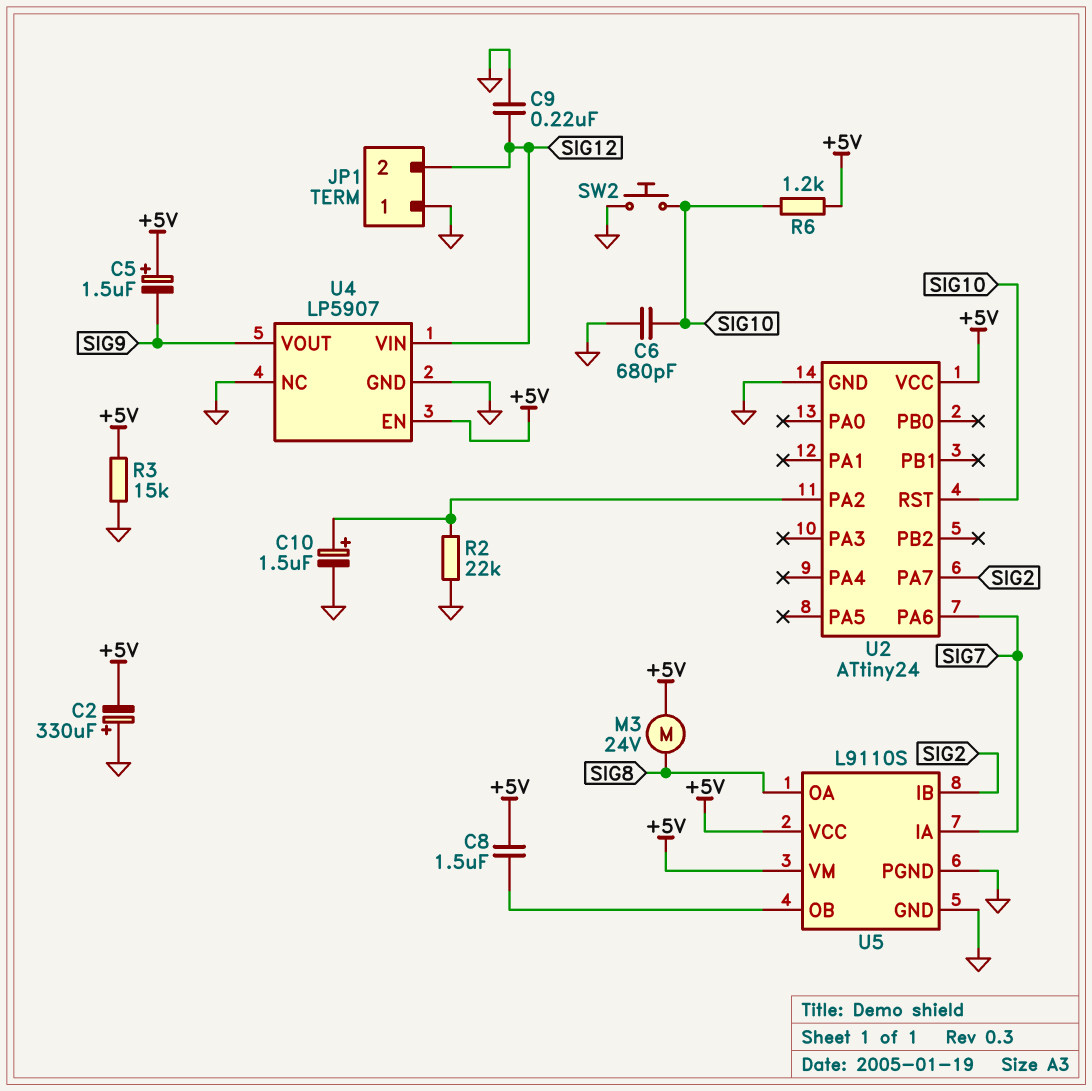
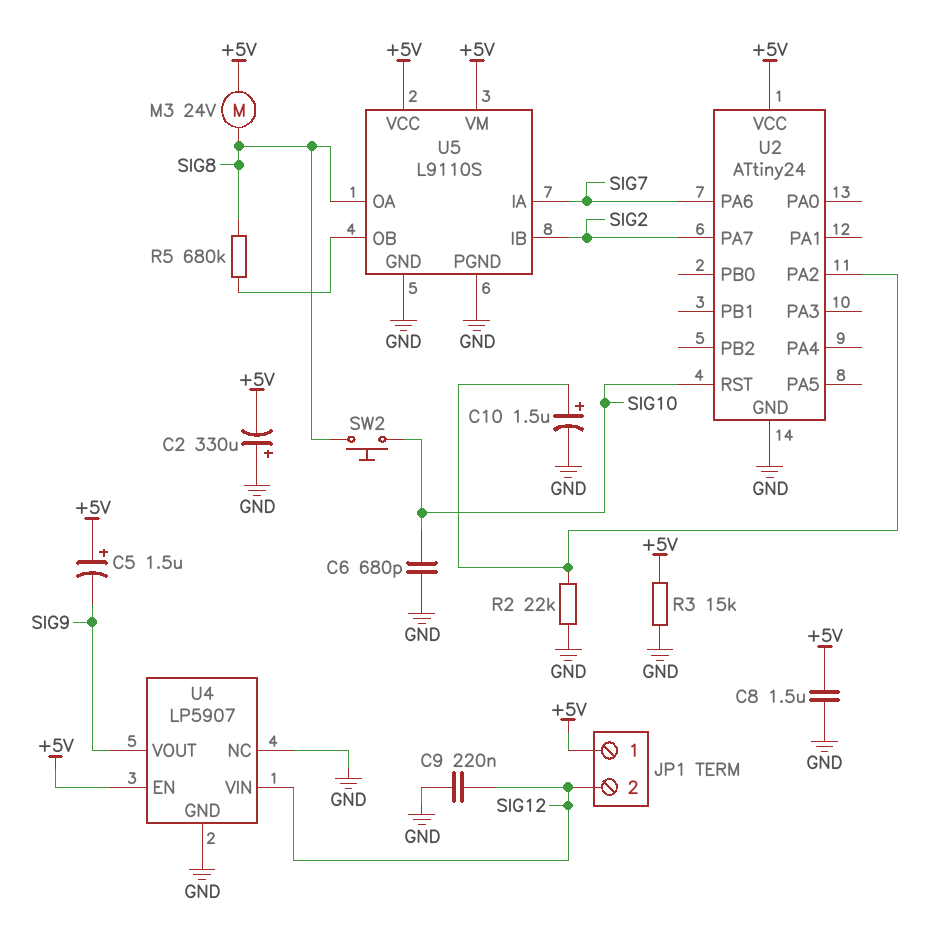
C8: 1.5uF (+5V, U5/OB) -> 1.5uF (+5V, GND)
JP1 pin 1: GND -> +5V
R5: none -> 680k (SIG8, U5/OB)
R6: 1.2k (+5V, SIG10) -> none
SW2: button (GND, SIG10) -> button (SIG8, SIG10)

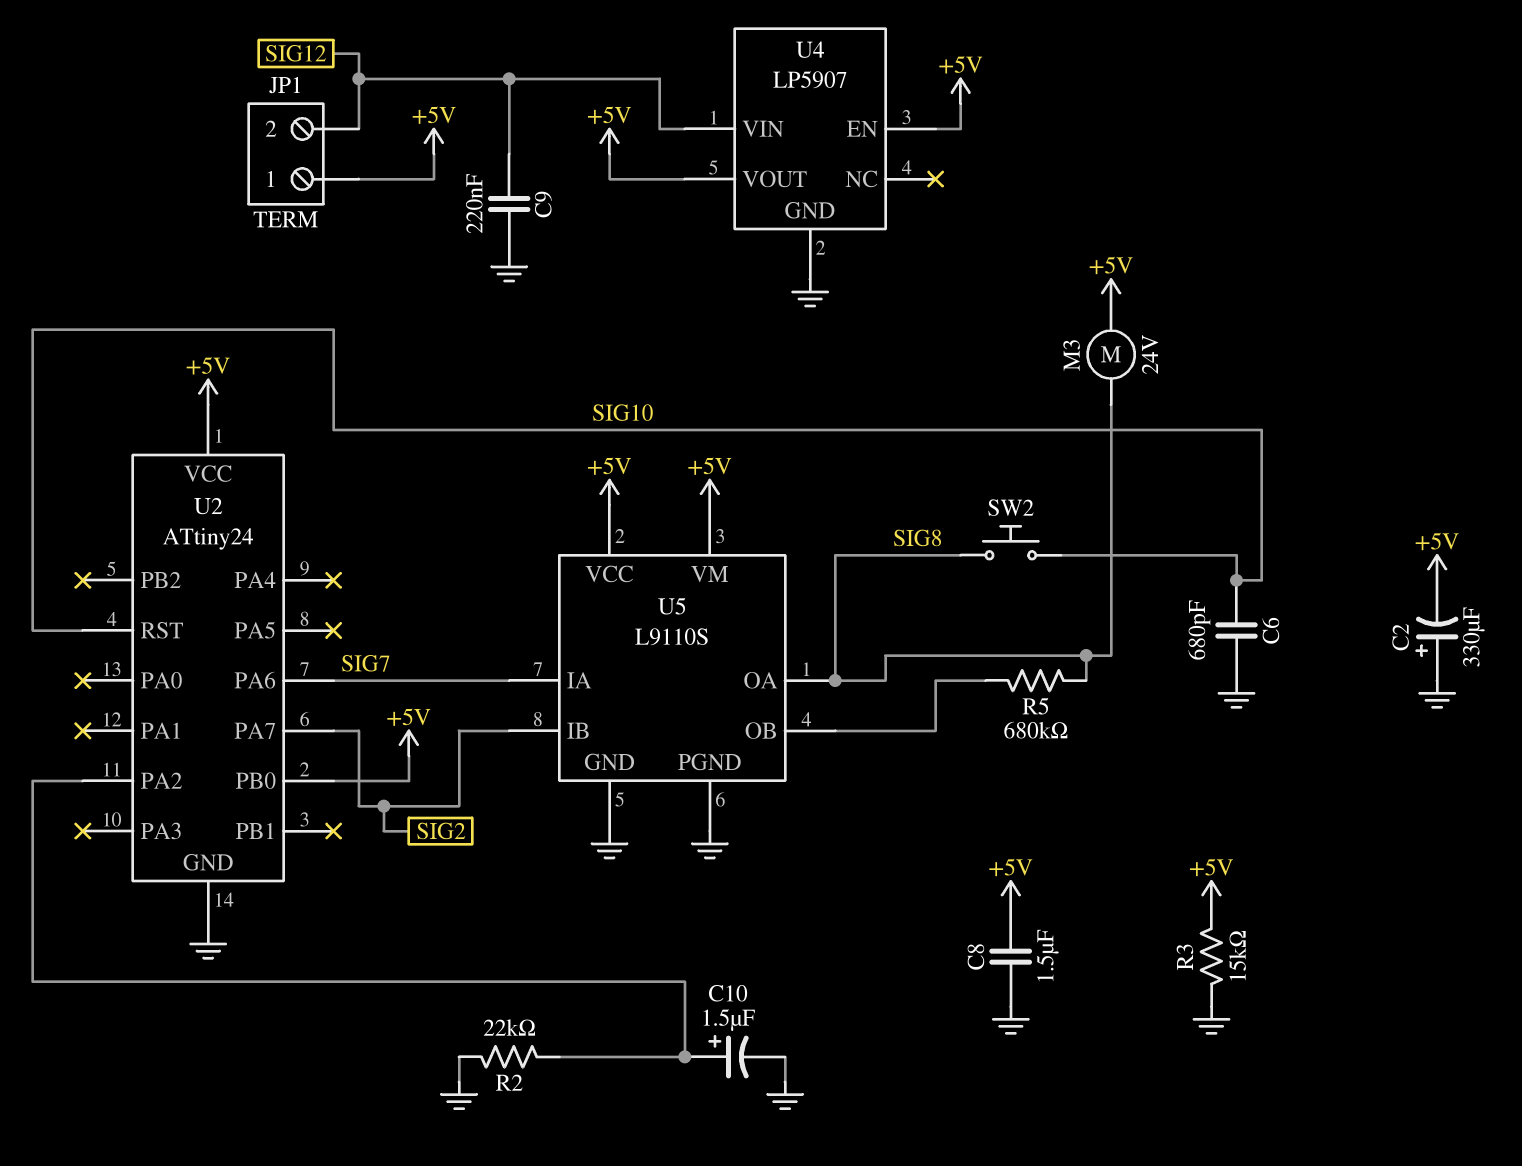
C5: 1.5uF (plus +5V, minus SIG9) -> none
U2 pin PB0: none -> +5V
U4 pin NC: GND -> none
U4 pin VOUT: SIG9 -> +5V

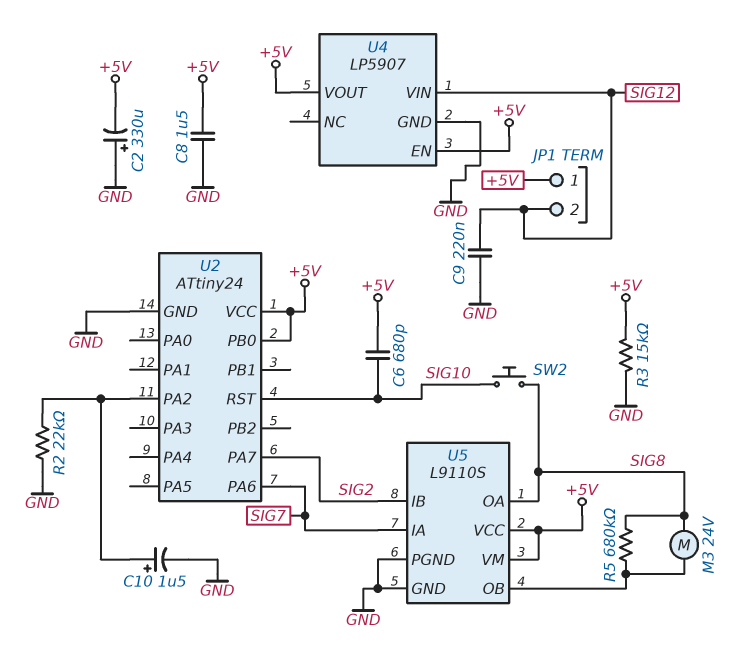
C6: 680pF (GND, SIG10) -> 680pF (+5V, SIG10)
M3: motor 24V (+5V, SIG8) -> motor 24V (SIG8, U5/OB)

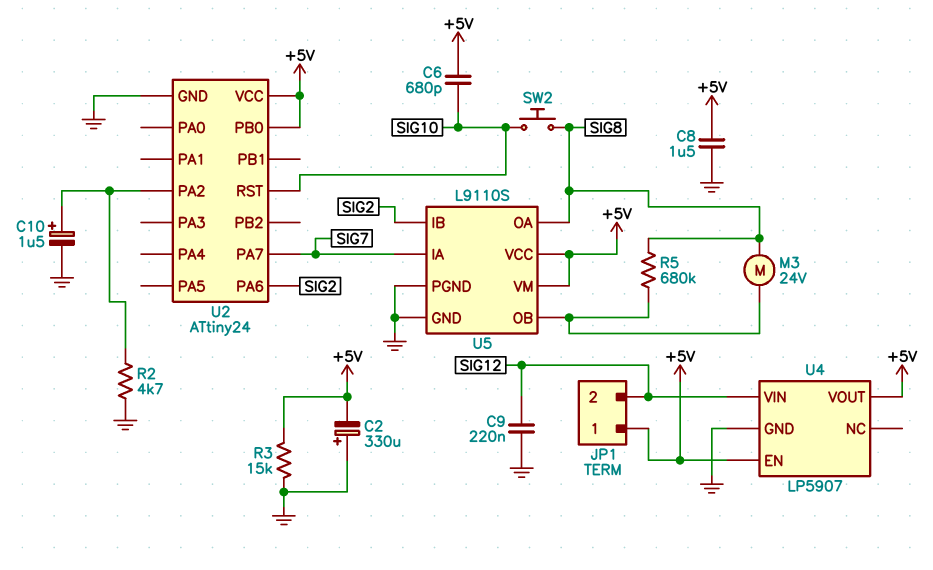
R2: 22k (GND, U2/PA2) -> 4.7k (GND, U2/PA2)
U2 pin PA6: SIG7 -> SIG2
U2 pin PA7: SIG2 -> SIG7

